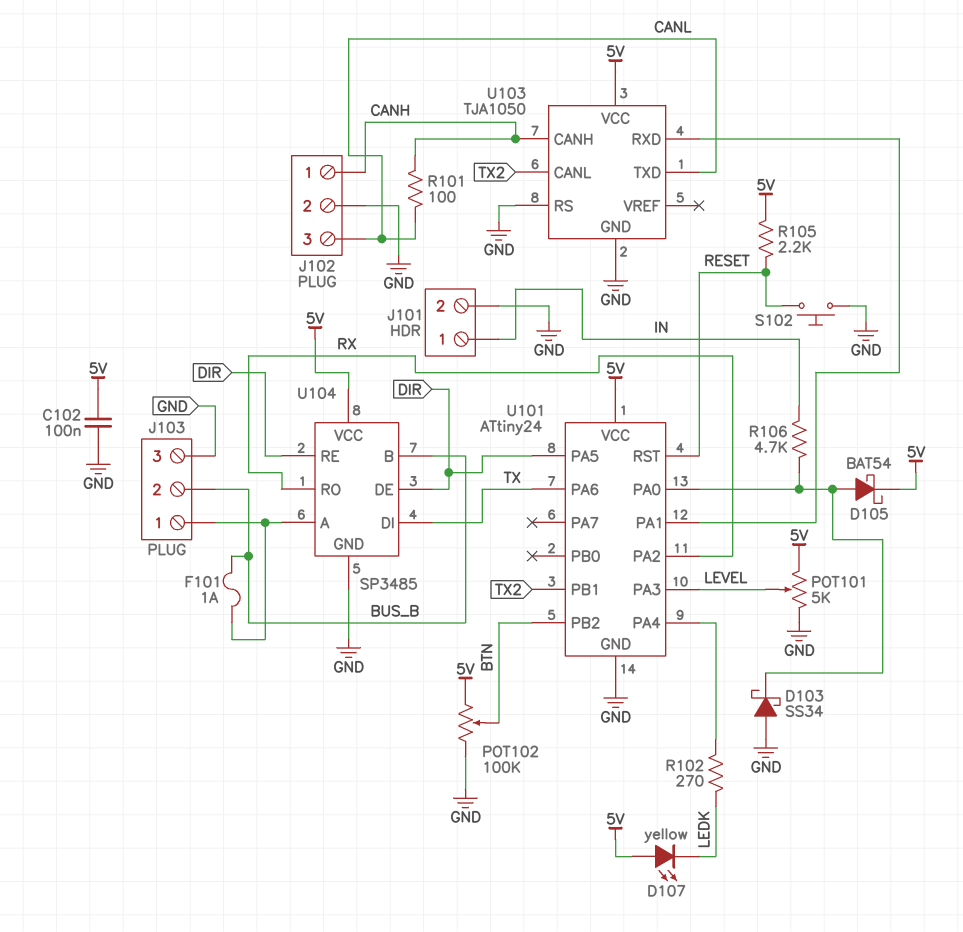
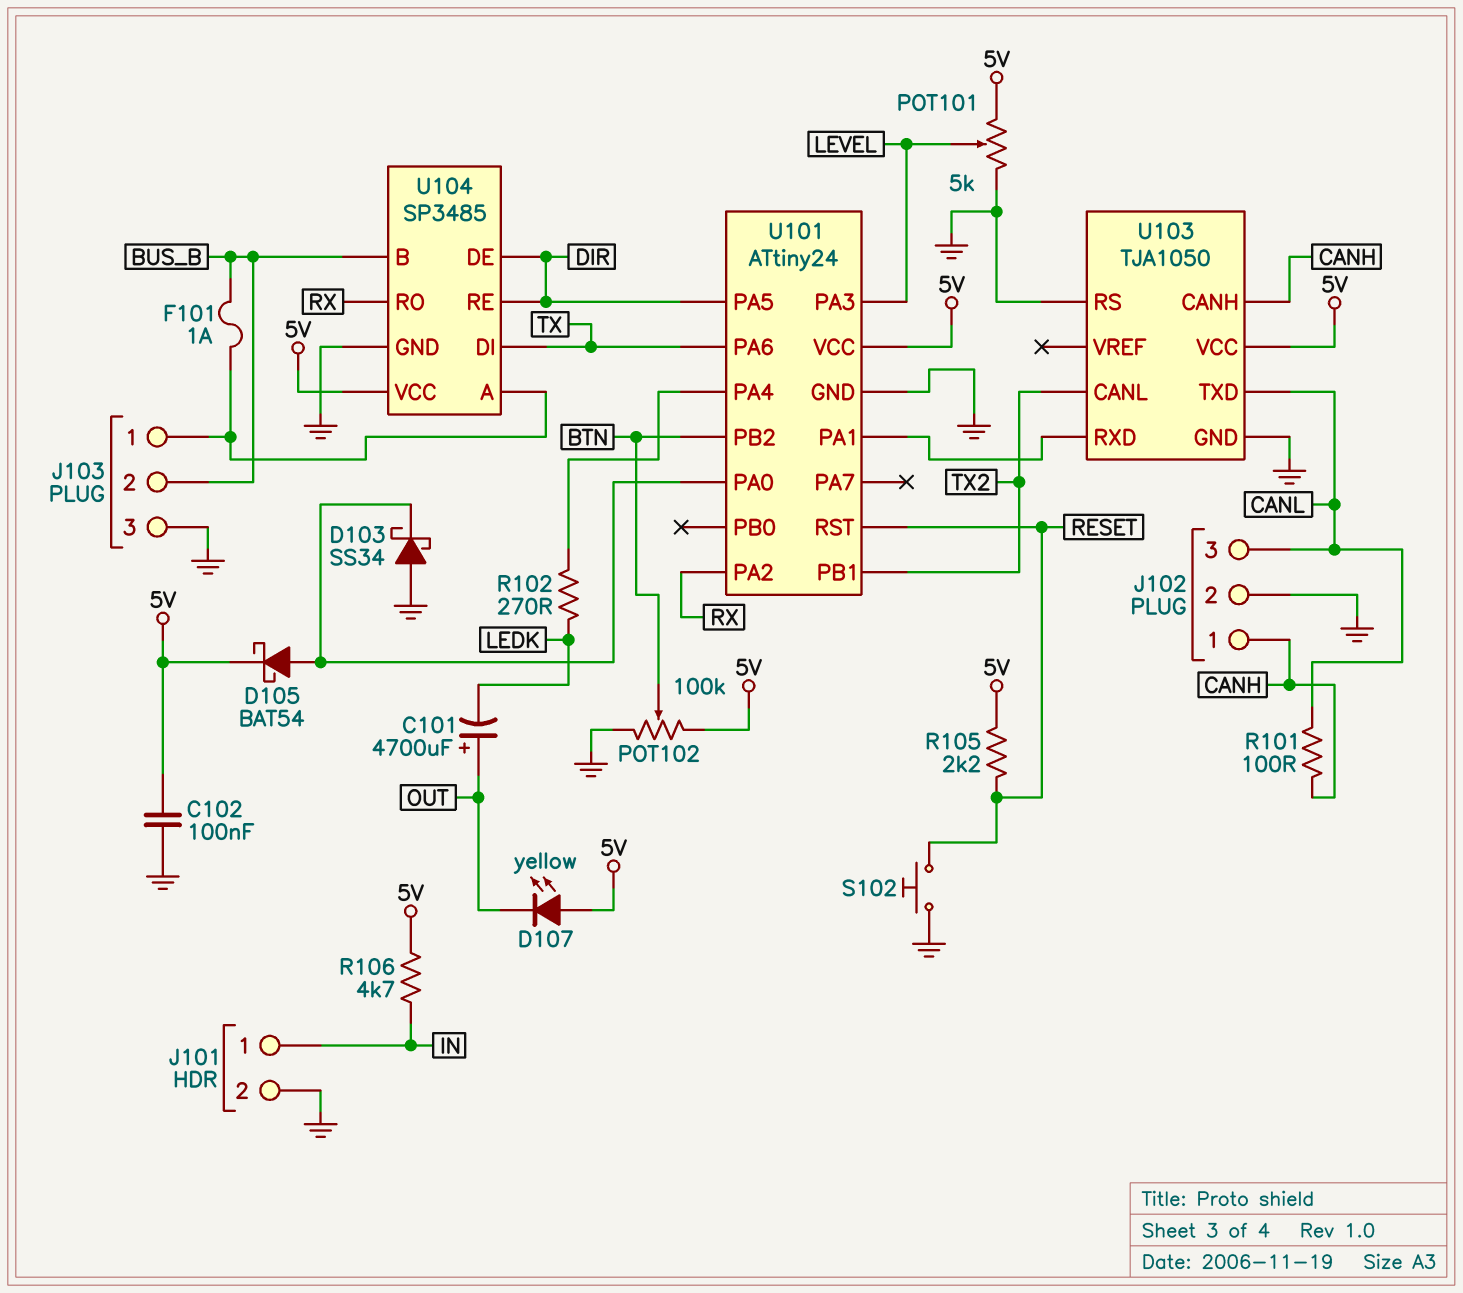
C101: none -> 4700uF (plus OUT, minus LEDK)
D107: LED yellow (A 5V, K LEDK) -> LED yellow (A 5V, K OUT)
R106: 4.7k (IN, U101/PA0) -> 4.7k (5V, IN)

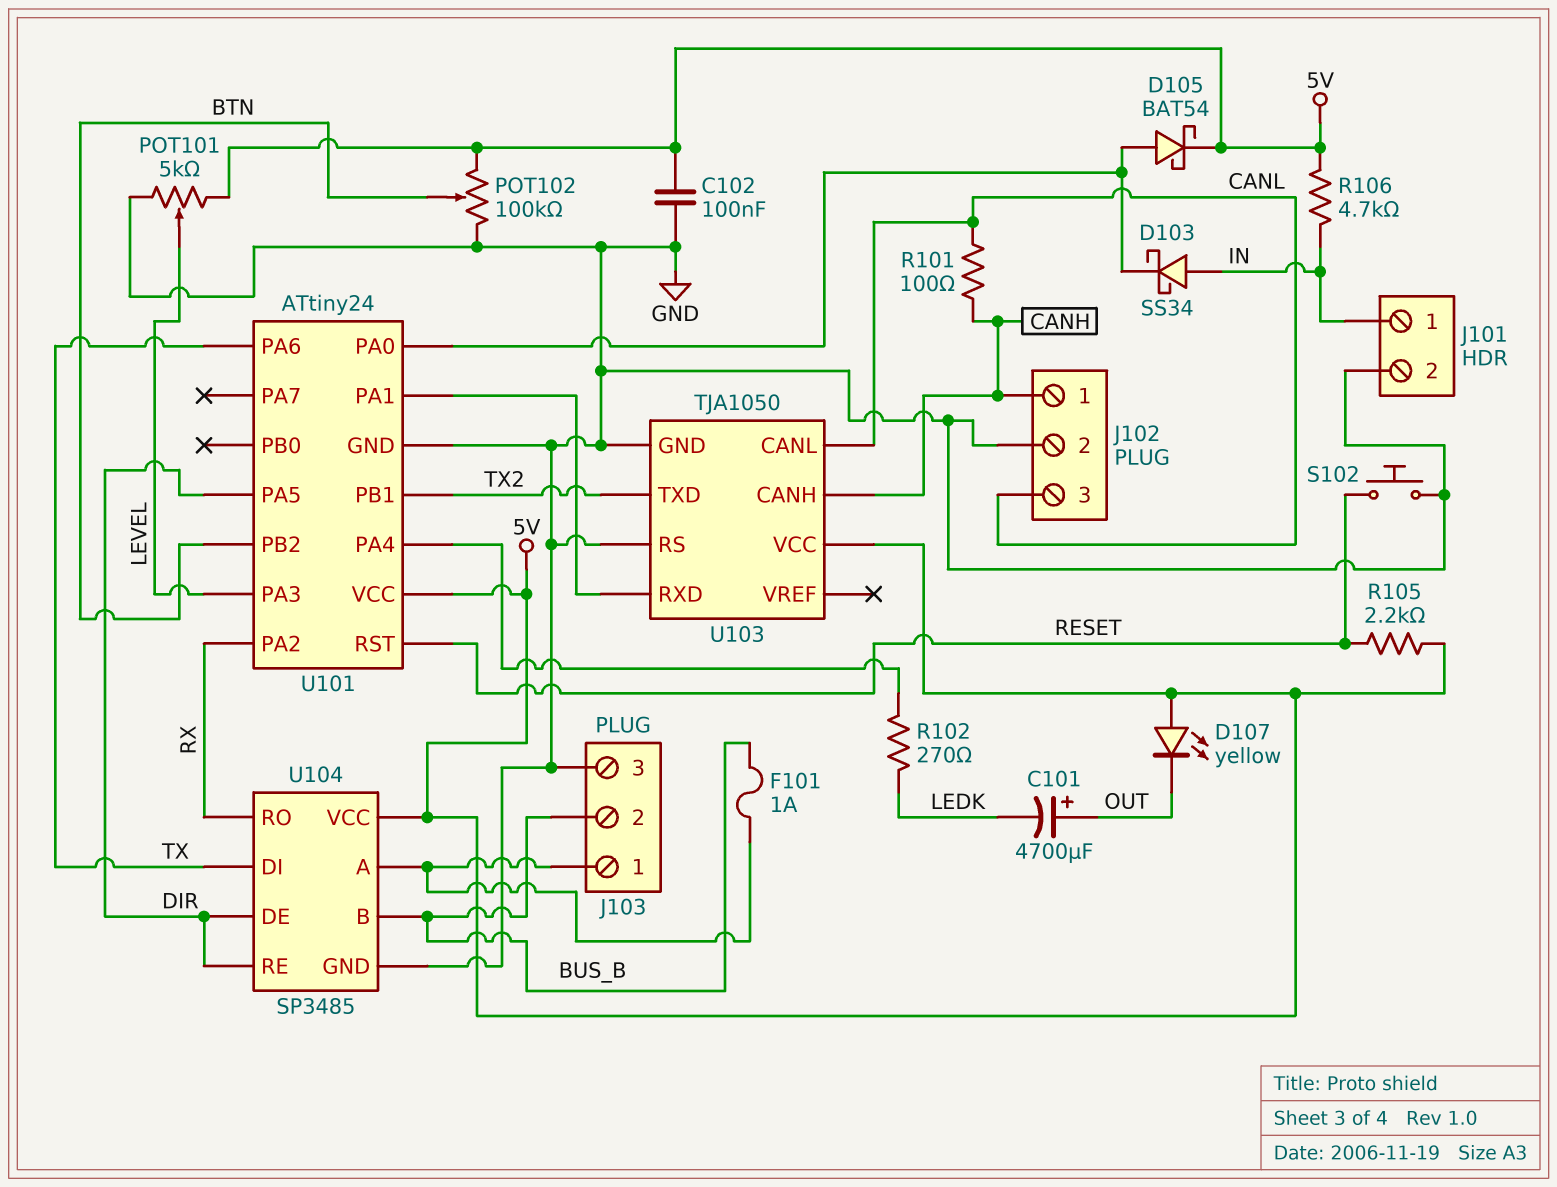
D103: schottky SS34 (A GND, K U101/PA0) -> schottky SS34 (A IN, K U101/PA0)
U103 pin CANL: TX2 -> CANL
U103 pin TXD: CANL -> TX2

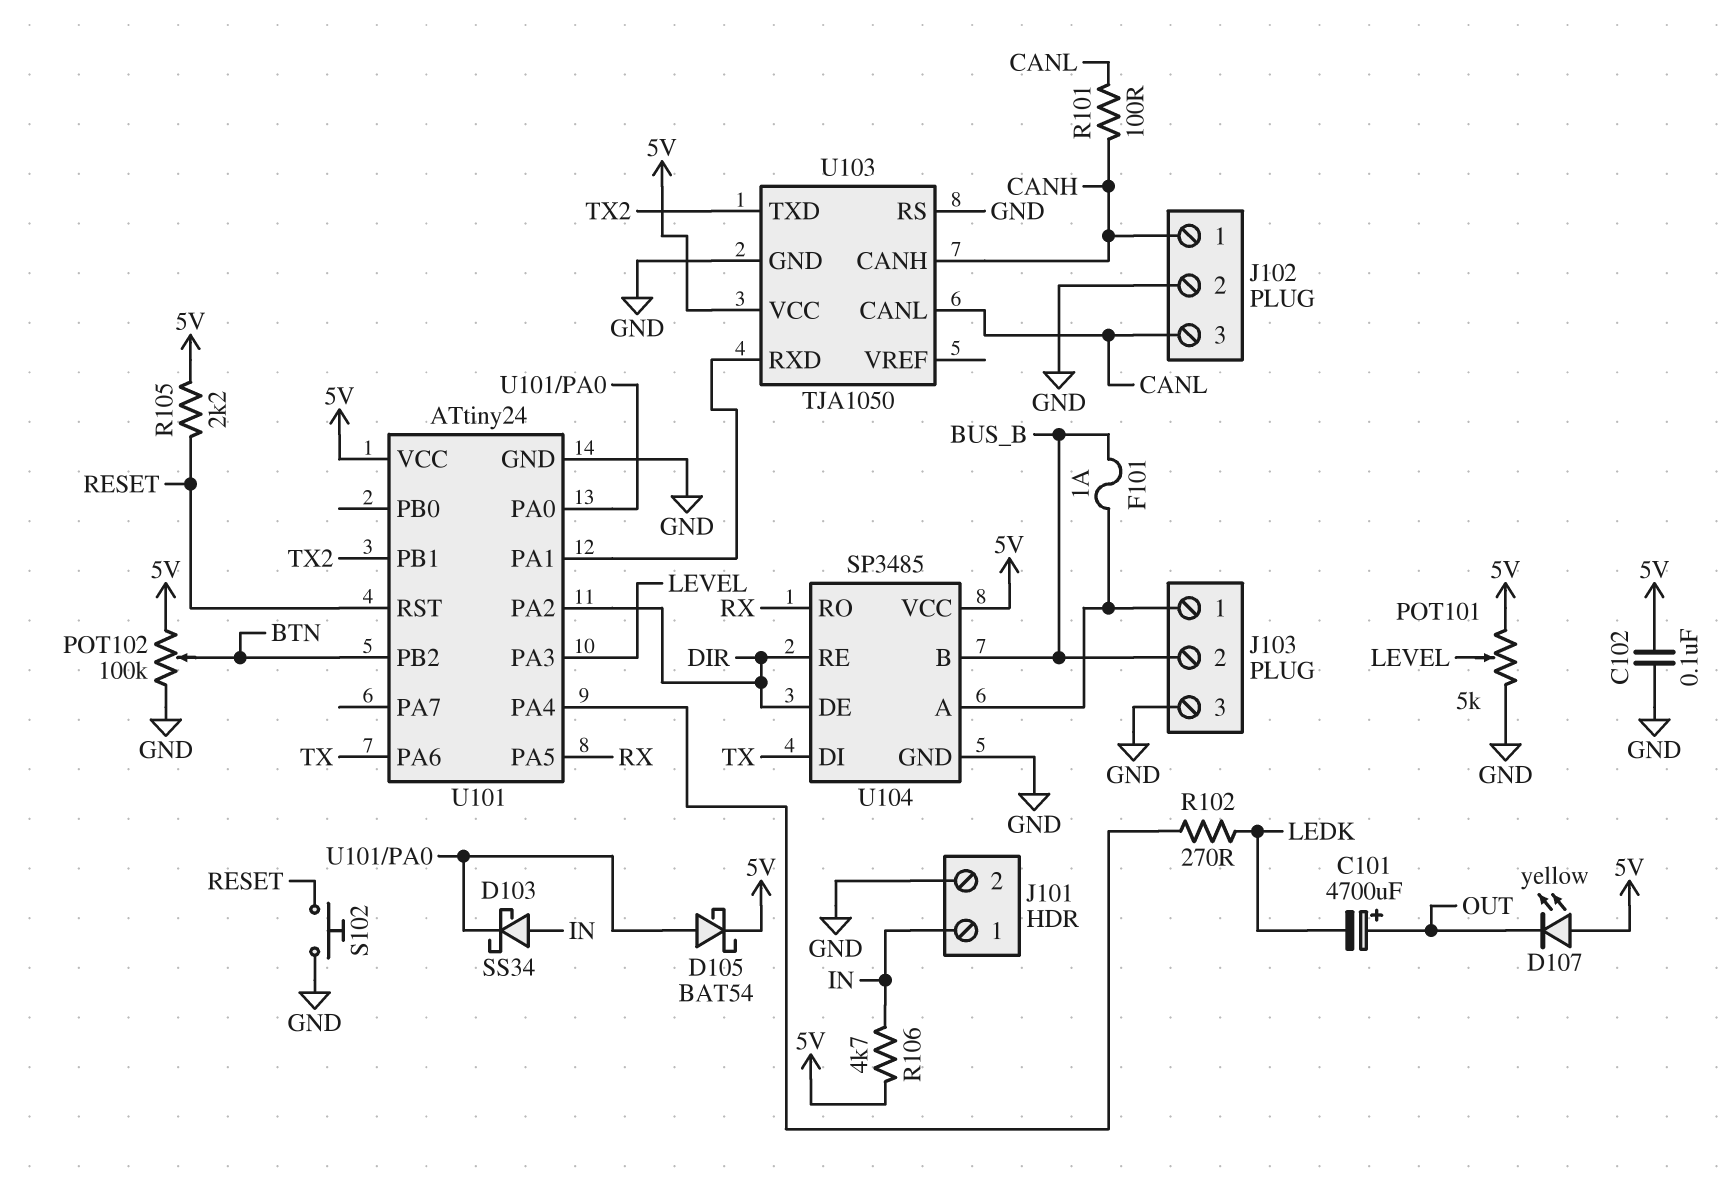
U101 pin PA2: RX -> DIR
U101 pin PA5: DIR -> RX

